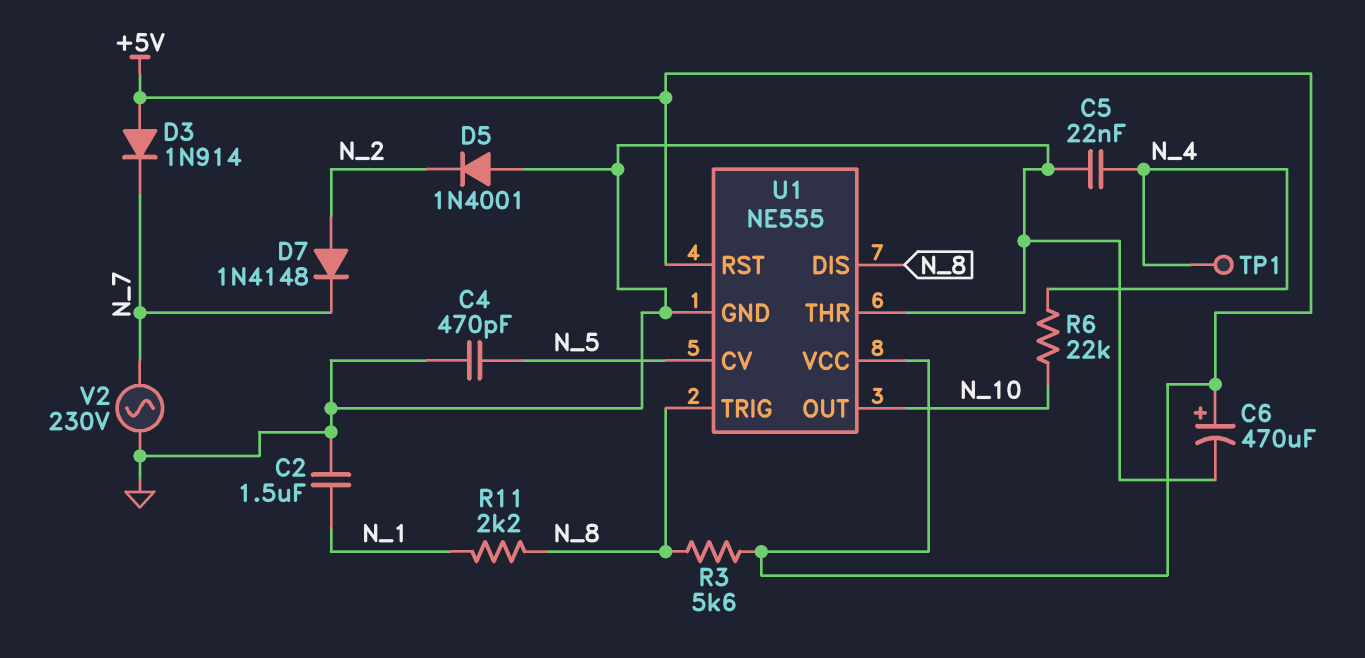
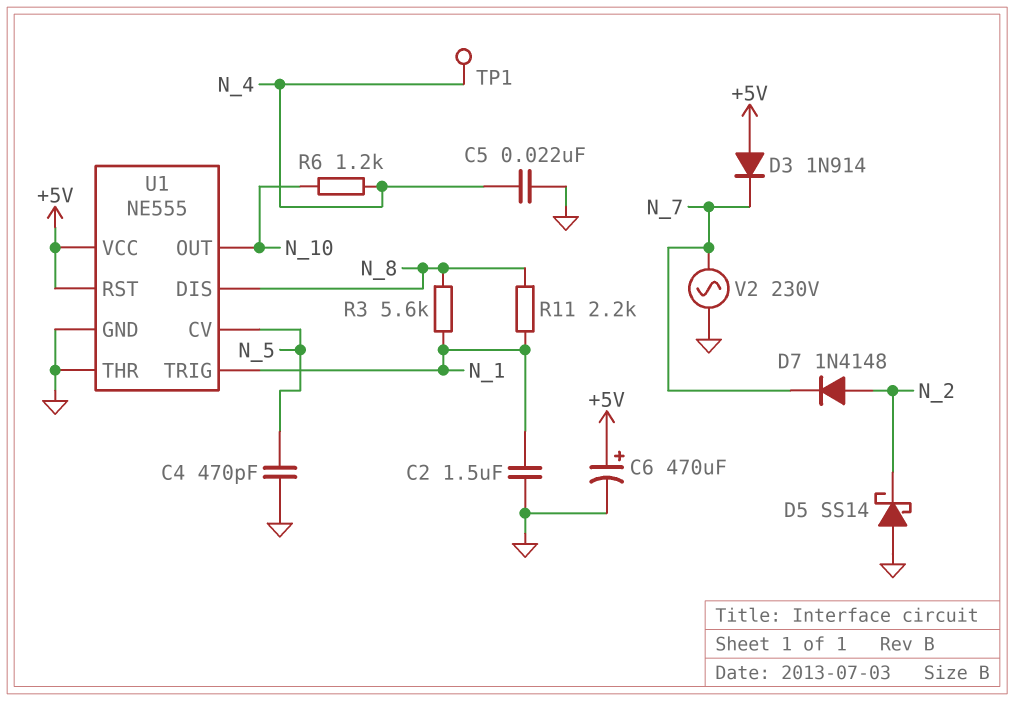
D5: diode 1N4001 (A GND, K N_2) -> schottky SS14 (A GND, K N_2)
R3: 5.6k (+5V, N_8) -> 5.6k (N_1, N_8)
R6: 22k (N_4, N_10) -> 1.2k (N_4, N_10)
U1 pin TRIG: N_8 -> N_1

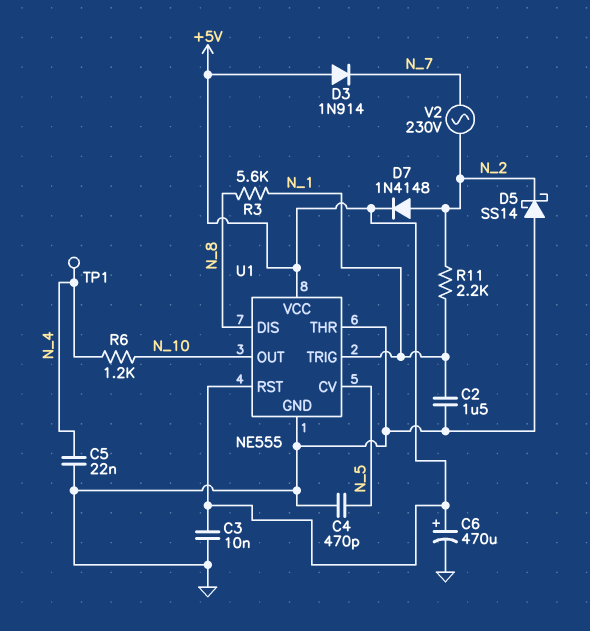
C3: none -> 10nF (+5V, GND)
D7: diode 1N4148 (A N_2, K N_7) -> diode 1N4148 (A N_2, K +5V)
R11: 2.2k (N_1, N_8) -> 2.2k (N_1, N_2)
V2: AC 230V (GND, N_7) -> AC 230V (N_2, N_7)

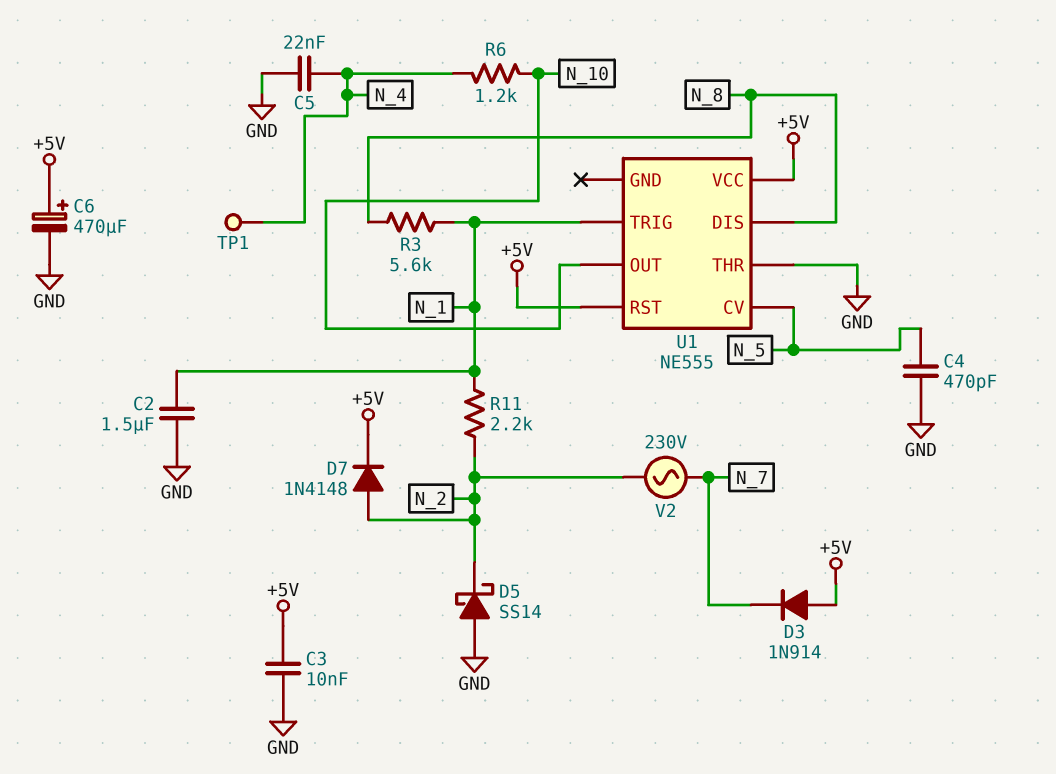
U1 pin GND: GND -> none

